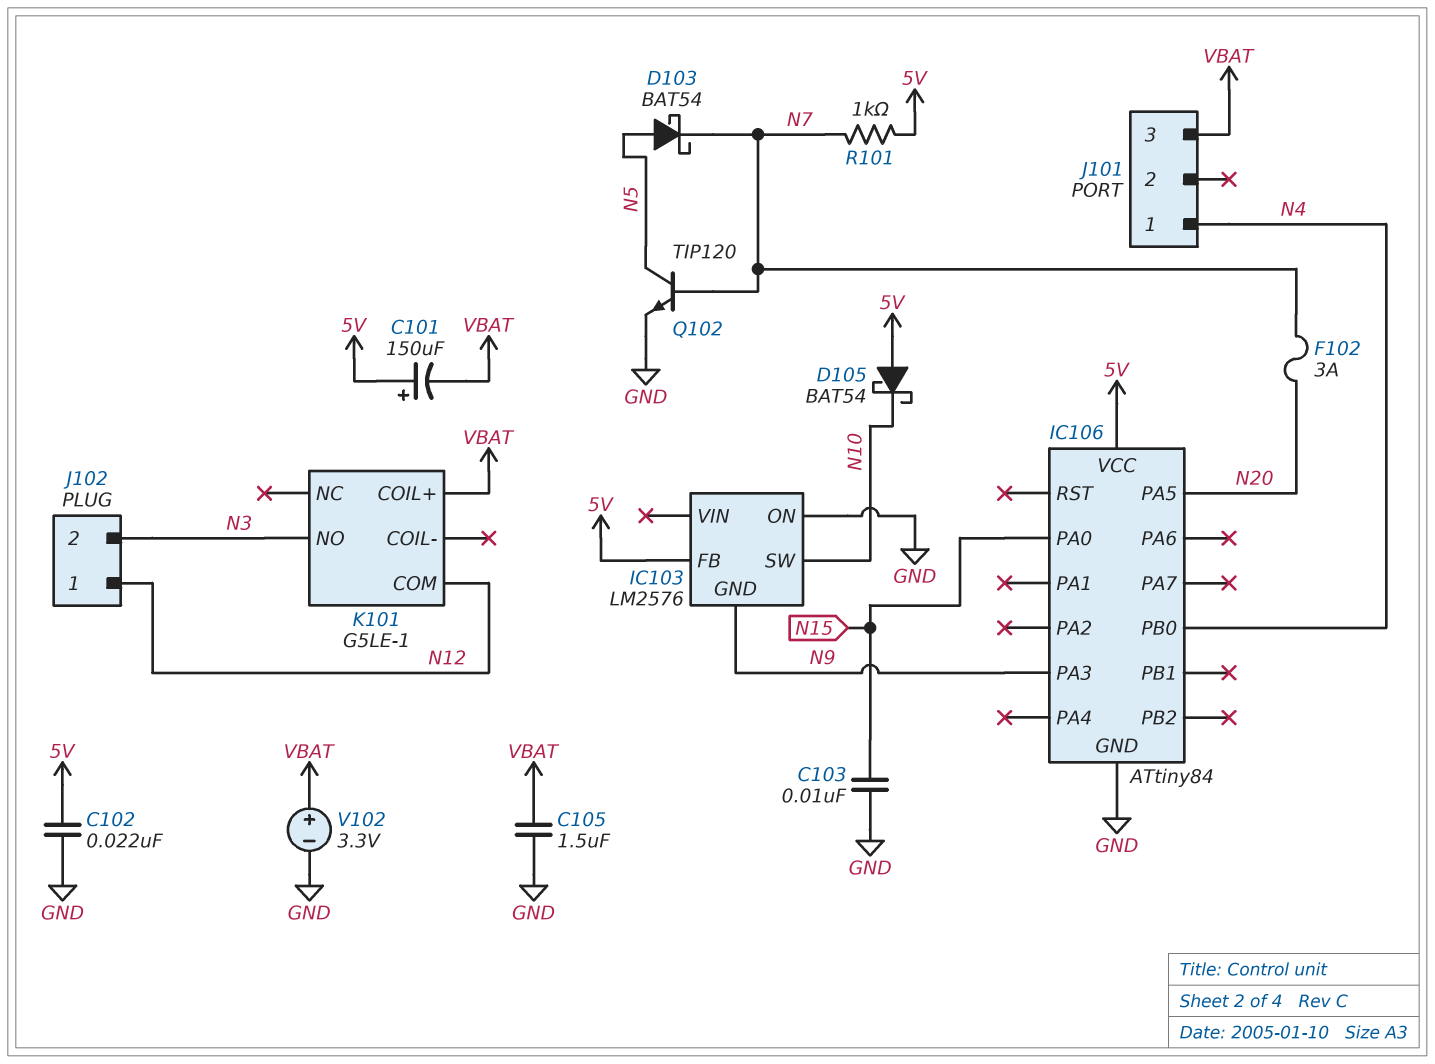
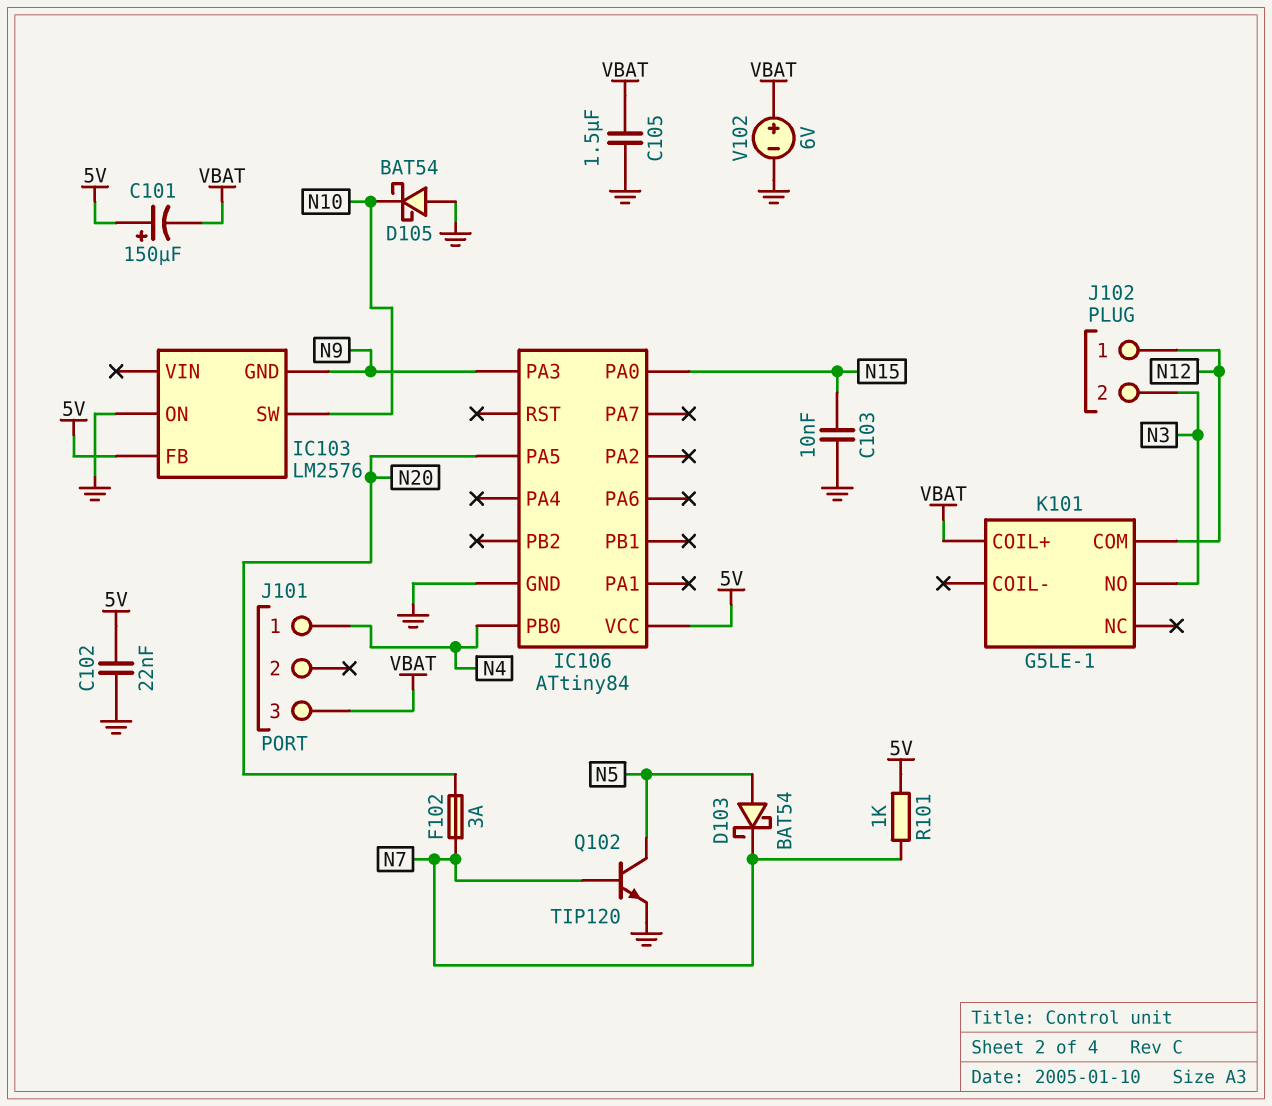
D105: schottky BAT54 (A 5V, K N10) -> schottky BAT54 (A GND, K N10)
V102: 3.3V (plus VBAT, minus GND) -> 6V (plus VBAT, minus GND)

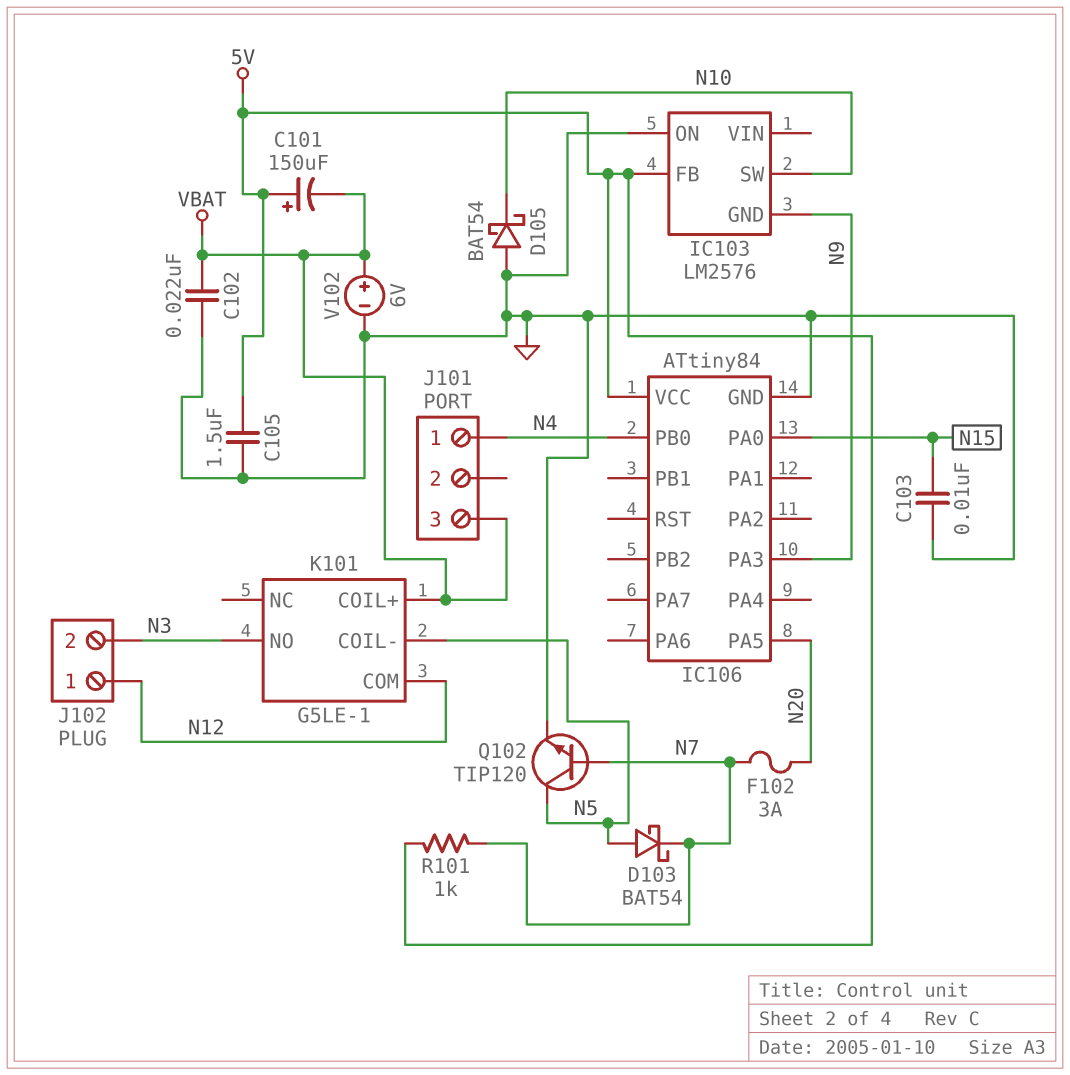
C102: 22nF (5V, GND) -> 22nF (GND, VBAT)
C105: 1.5uF (GND, VBAT) -> 1.5uF (5V, GND)
K101 pin COIL-: none -> N5

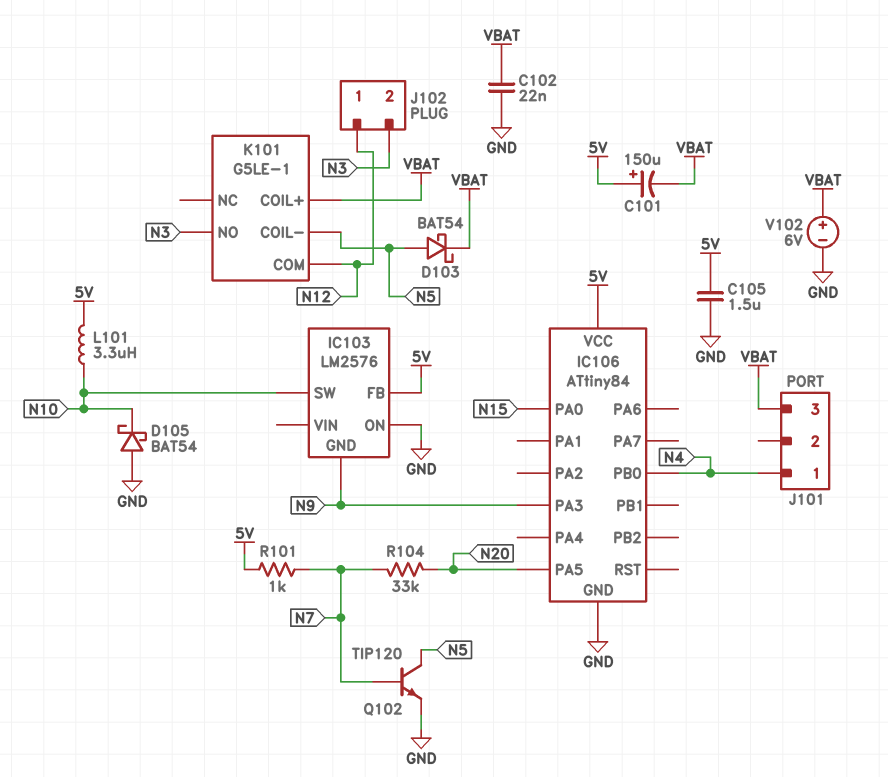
C103: 10nF (GND, N15) -> none
D103: schottky BAT54 (A N5, K N7) -> schottky BAT54 (A N5, K VBAT)
F102: 3A (N7, N20) -> none
L101: none -> 3.3uH (5V, N10)
R104: none -> 33k (N7, N20)

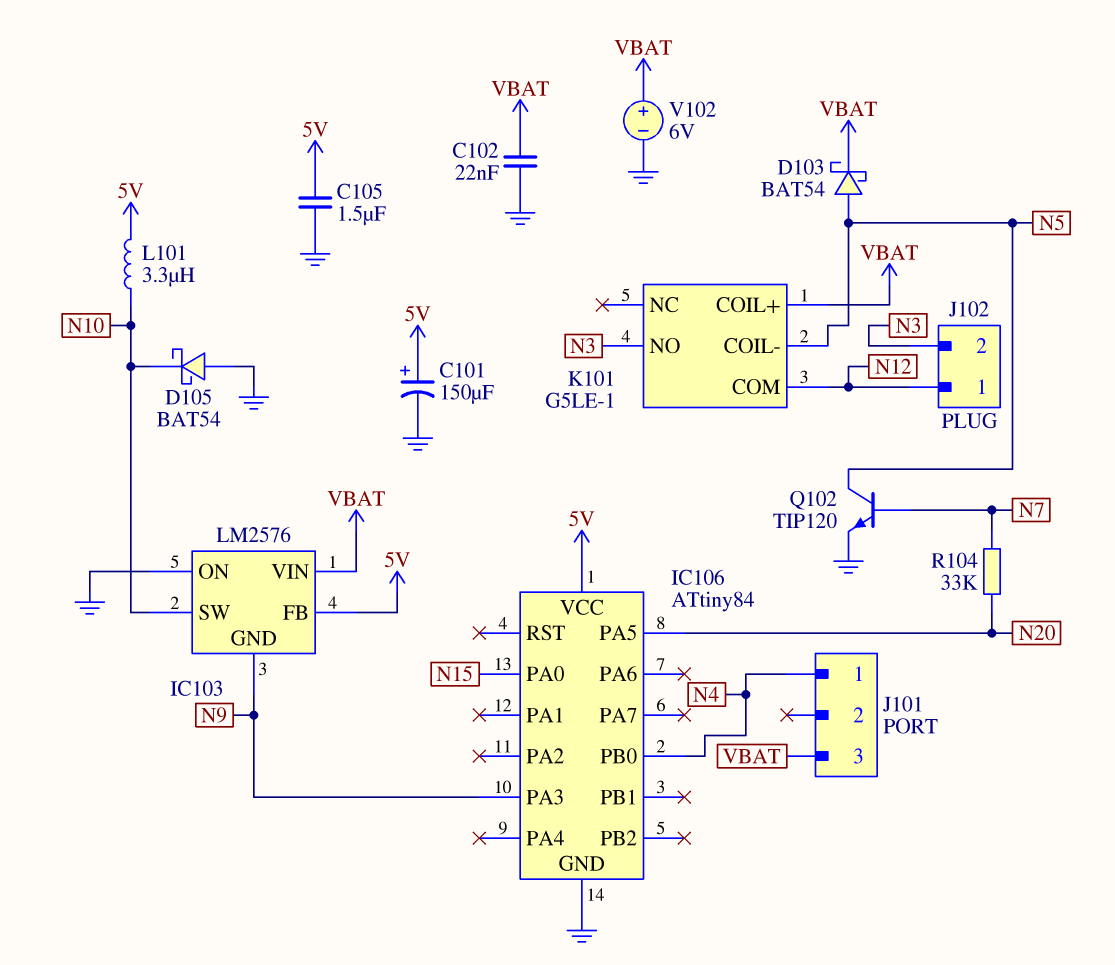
C101: 150uF (plus 5V, minus VBAT) -> 150uF (plus 5V, minus GND)
IC103 pin VIN: none -> VBAT
R101: 1k (5V, N7) -> none

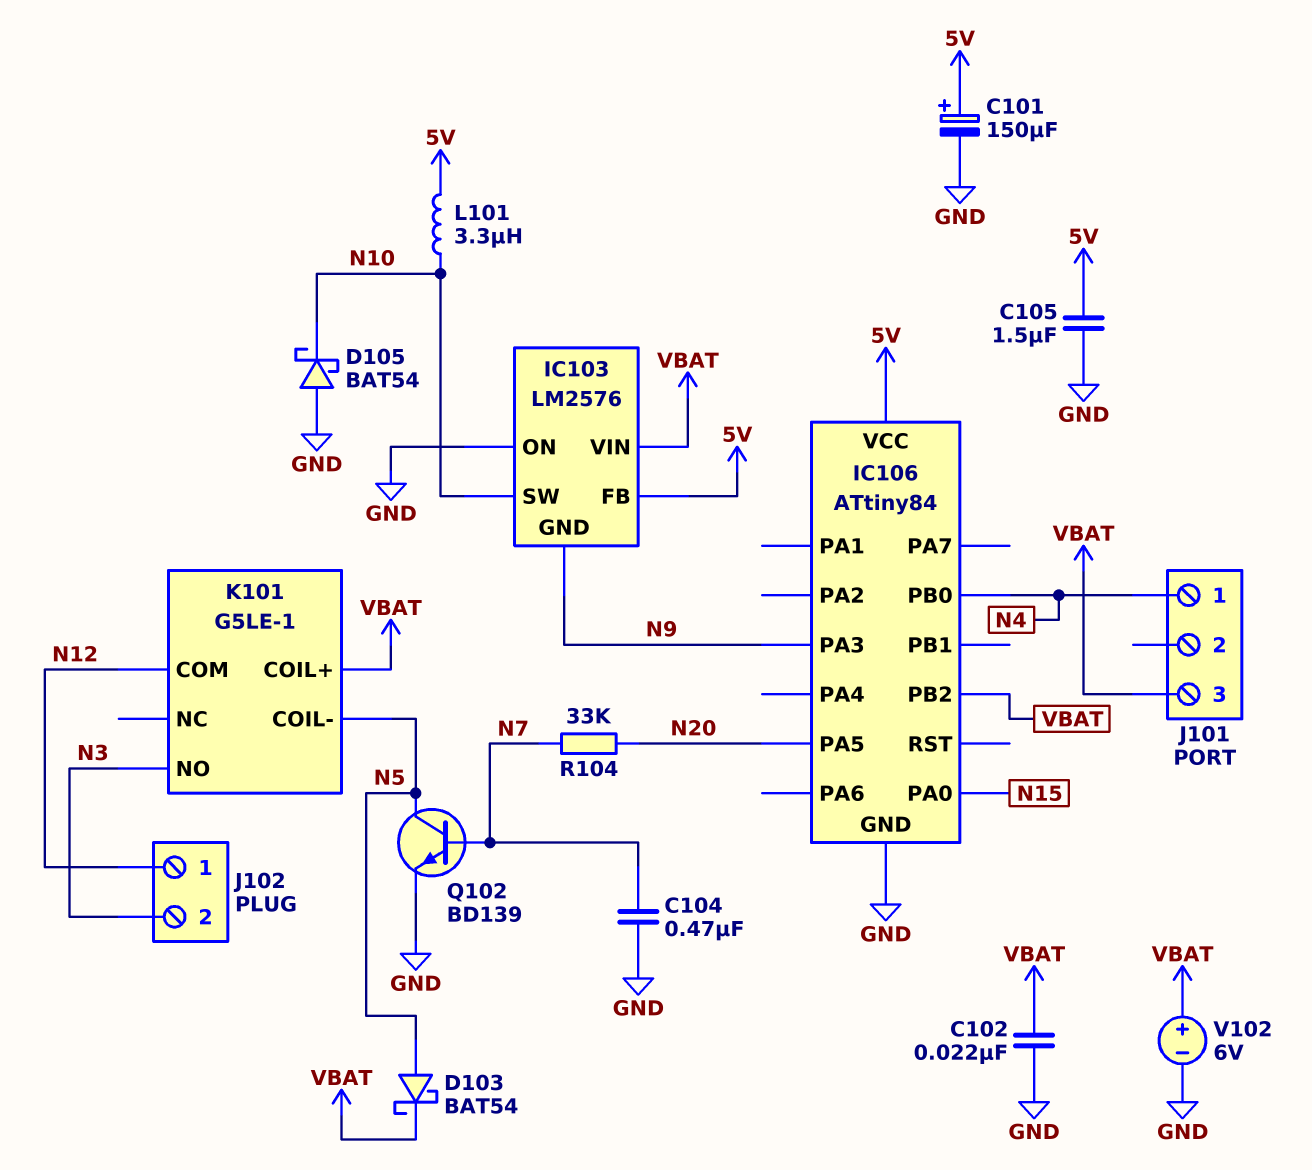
C104: none -> 470nF (GND, N7)
IC106 pin PB2: none -> VBAT
Q102: NPN TIP120 (B N7, C N5, E GND) -> NPN BD139 (B N7, C N5, E GND)

